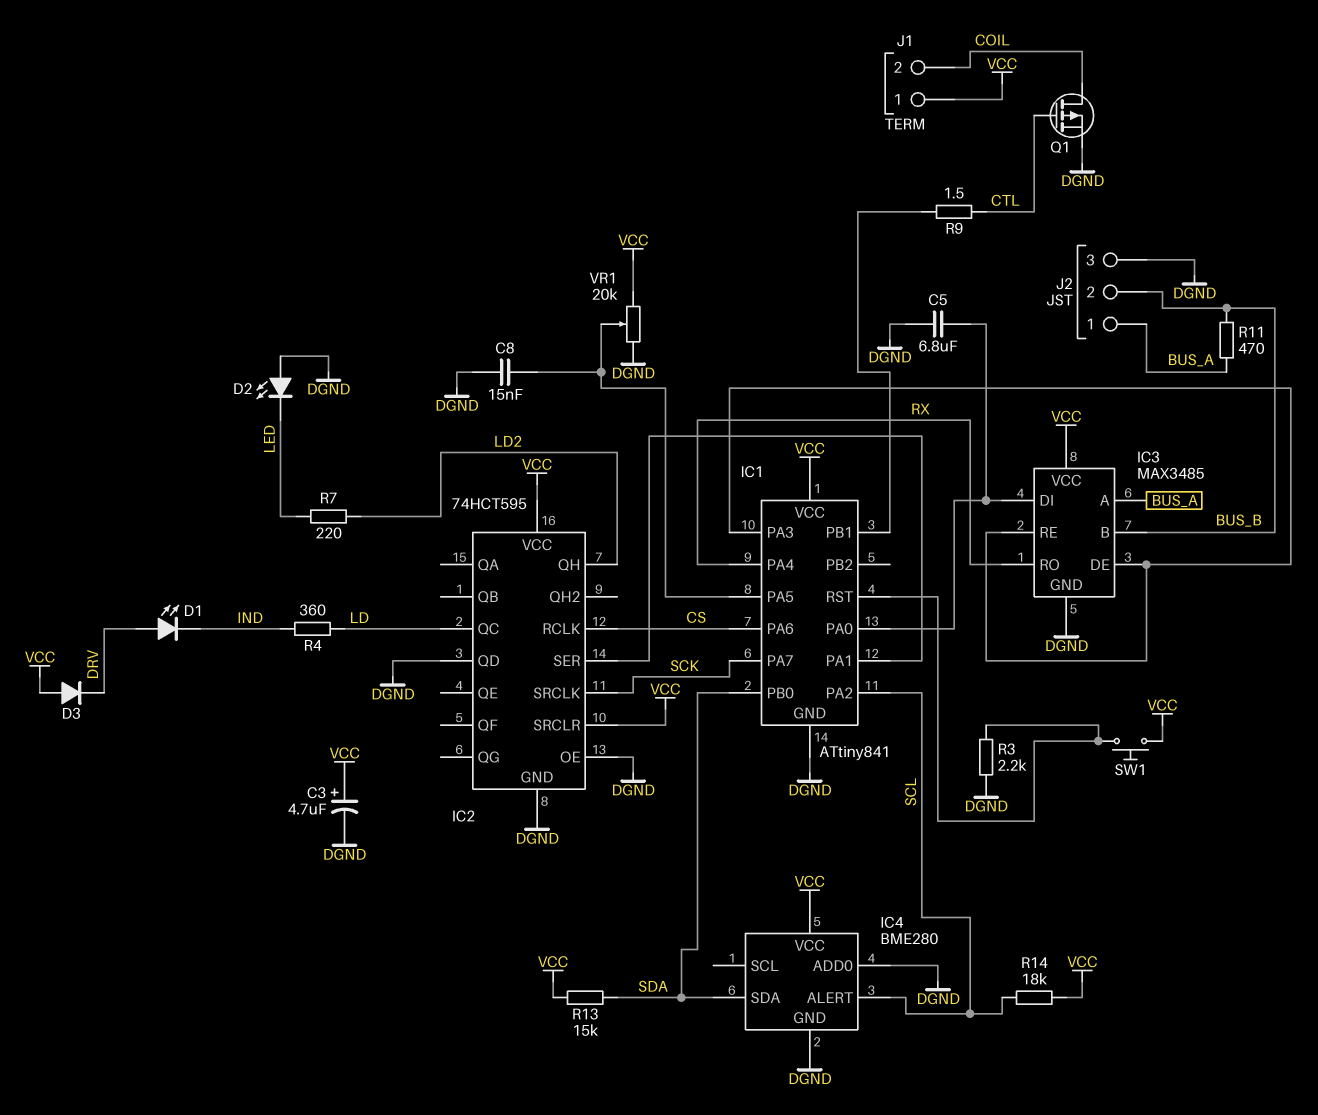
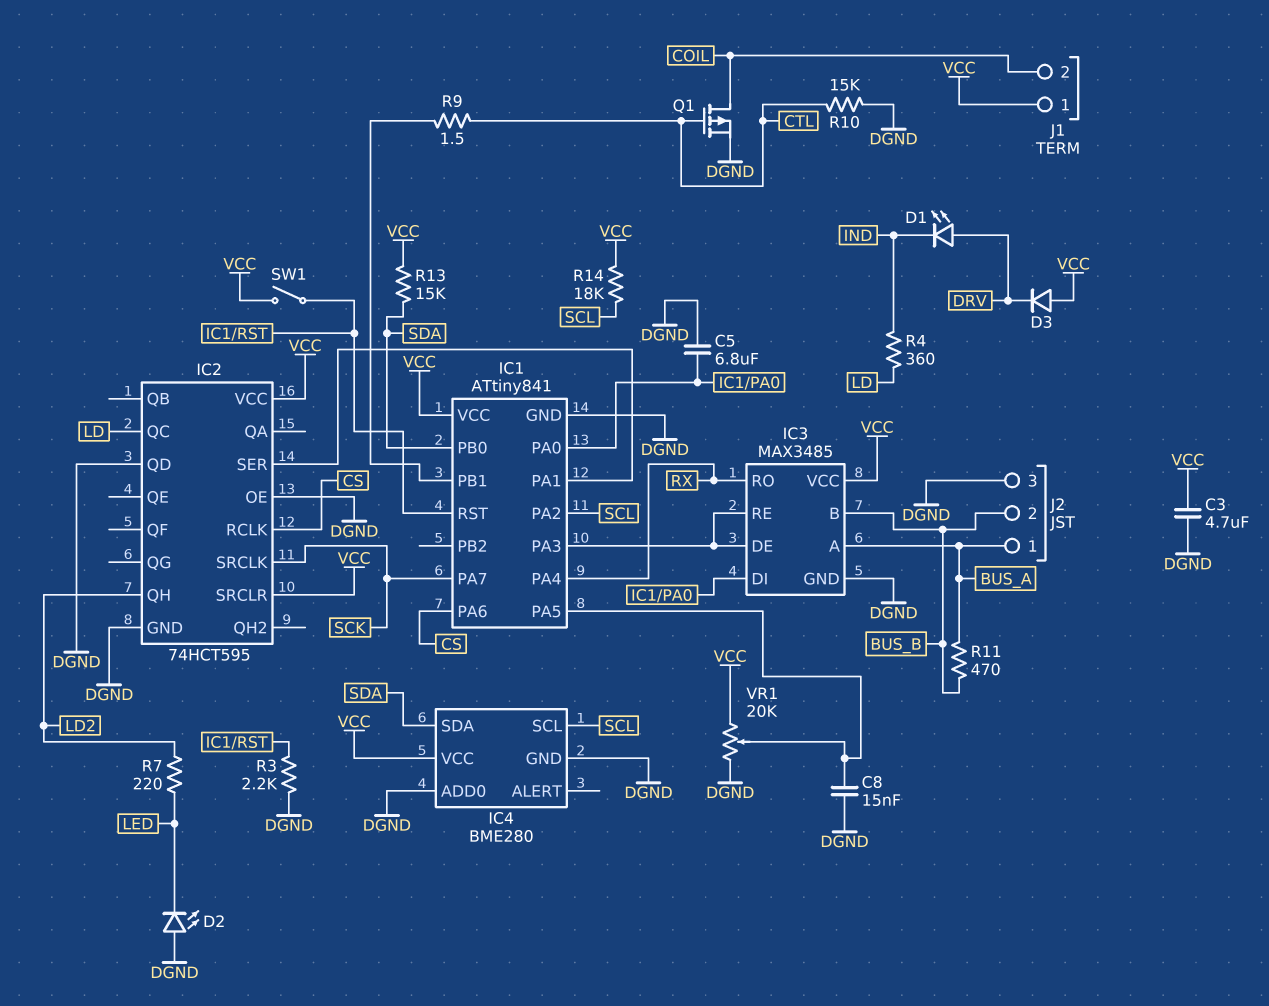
C3: 4.7uF (plus VCC, minus DGND) -> 4.7uF (DGND, VCC)
IC4 pin ALERT: SCL -> none
IC4 pin SCL: none -> SCL
R10: none -> 15k (CTL, DGND)
SW1: button (IC1/RST, VCC) -> switch (IC1/RST, VCC)

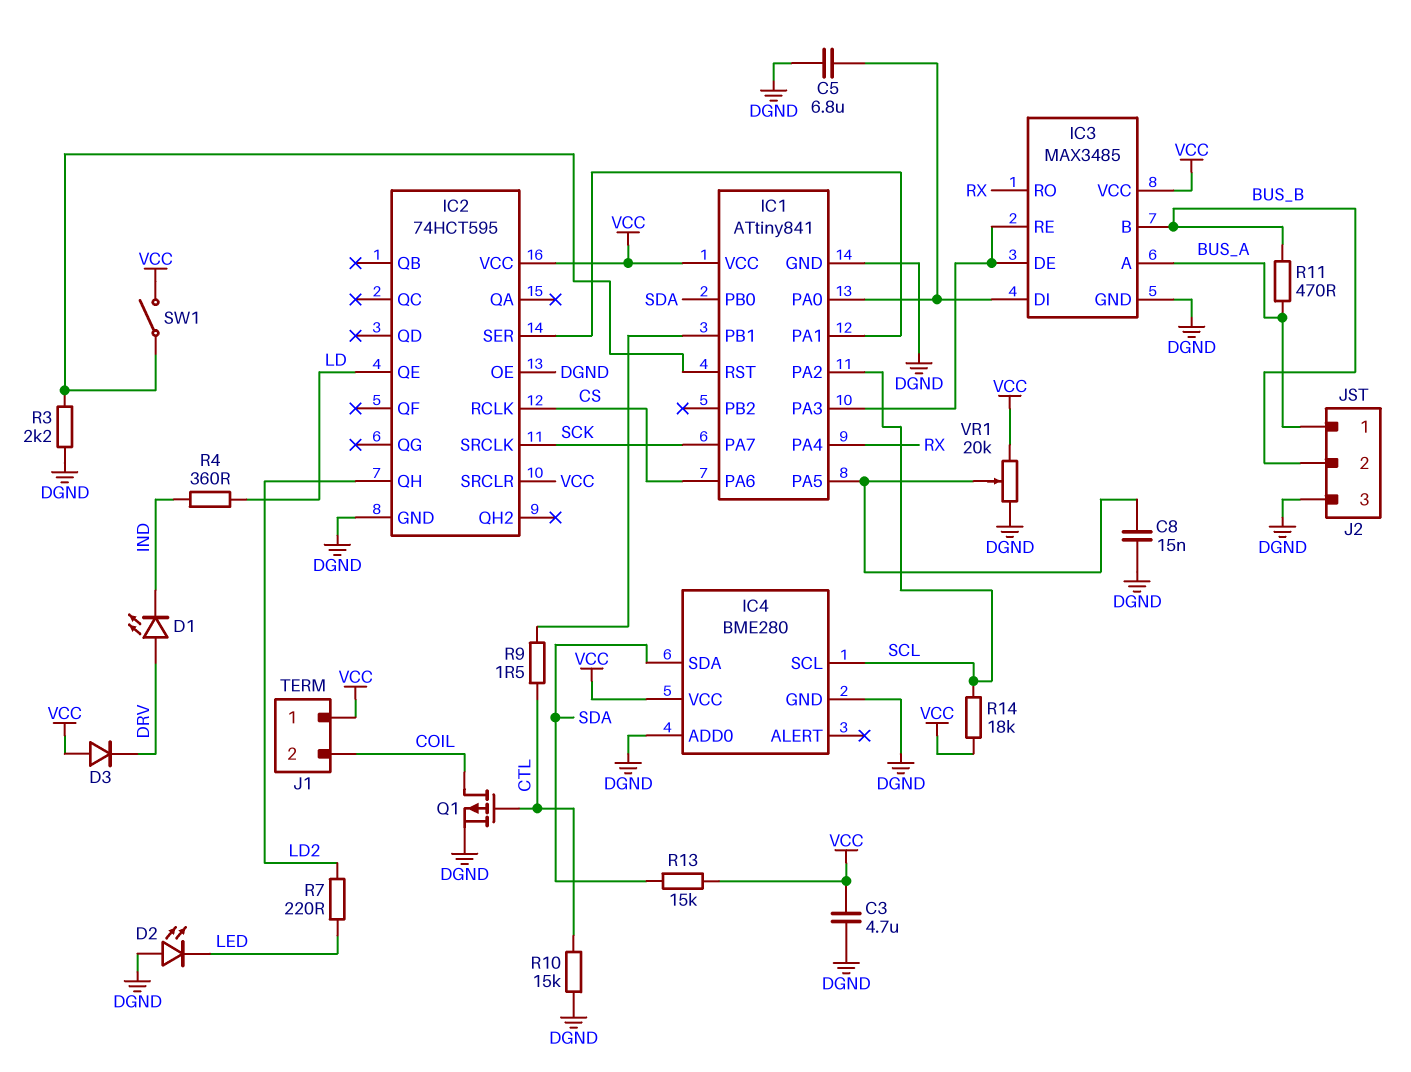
IC2 pin QC: LD -> none
IC2 pin QD: DGND -> none
IC2 pin QE: none -> LD

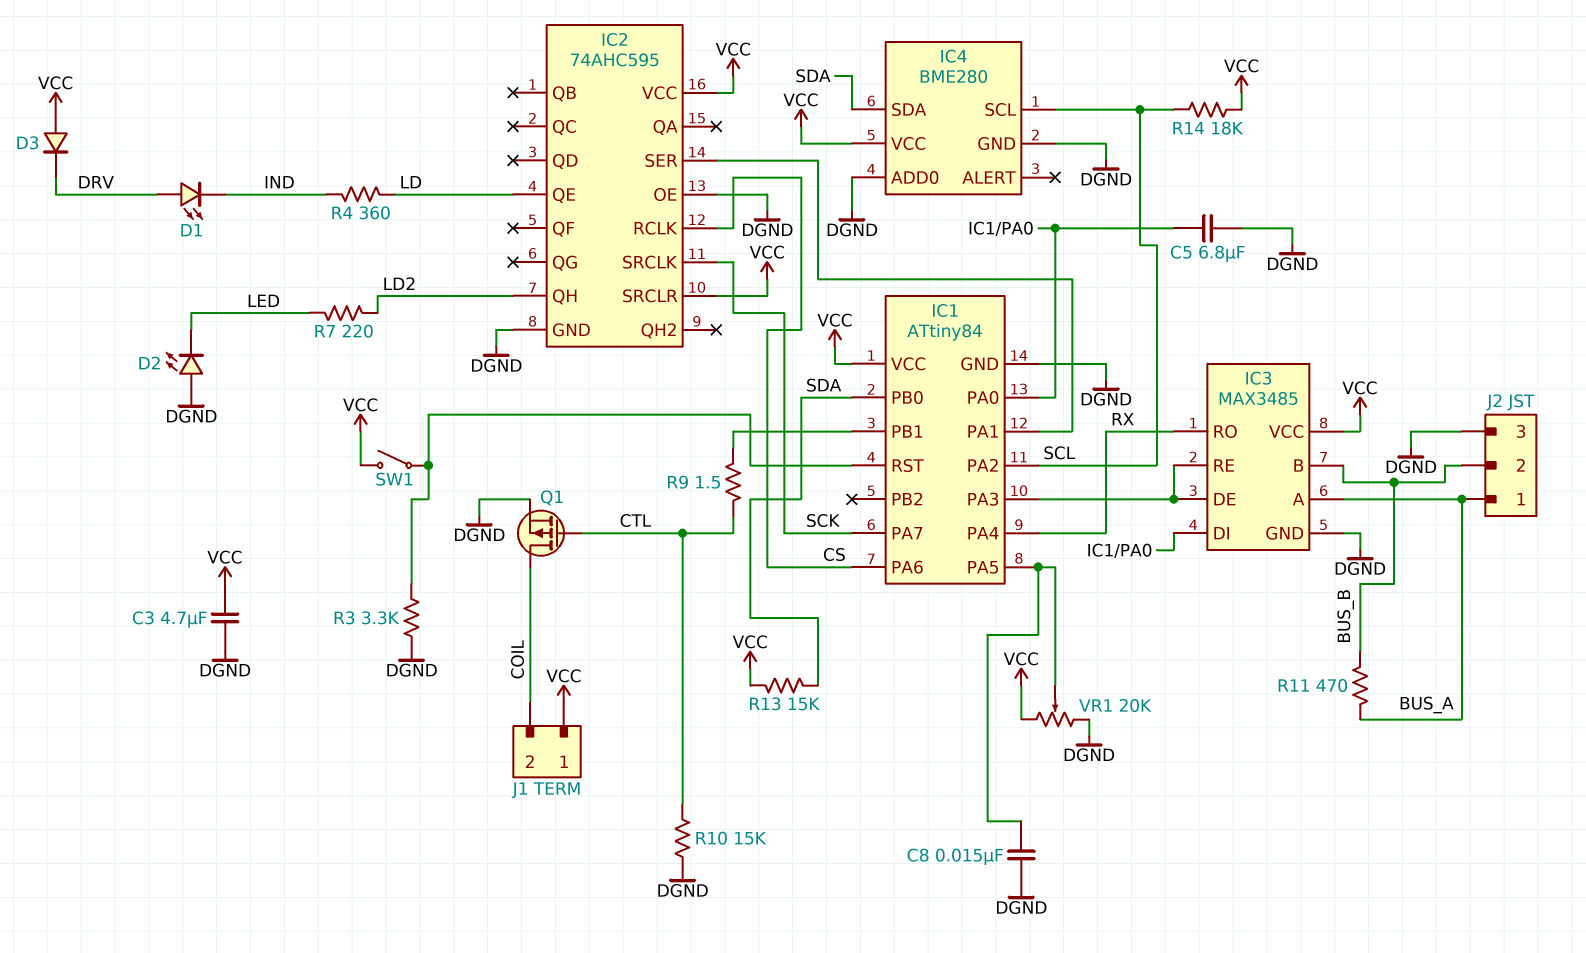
IC1: ATtiny841 -> ATtiny84
IC2: 74HCT595 -> 74AHC595
R3: 2.2k (DGND, IC1/RST) -> 3.3k (DGND, IC1/RST)

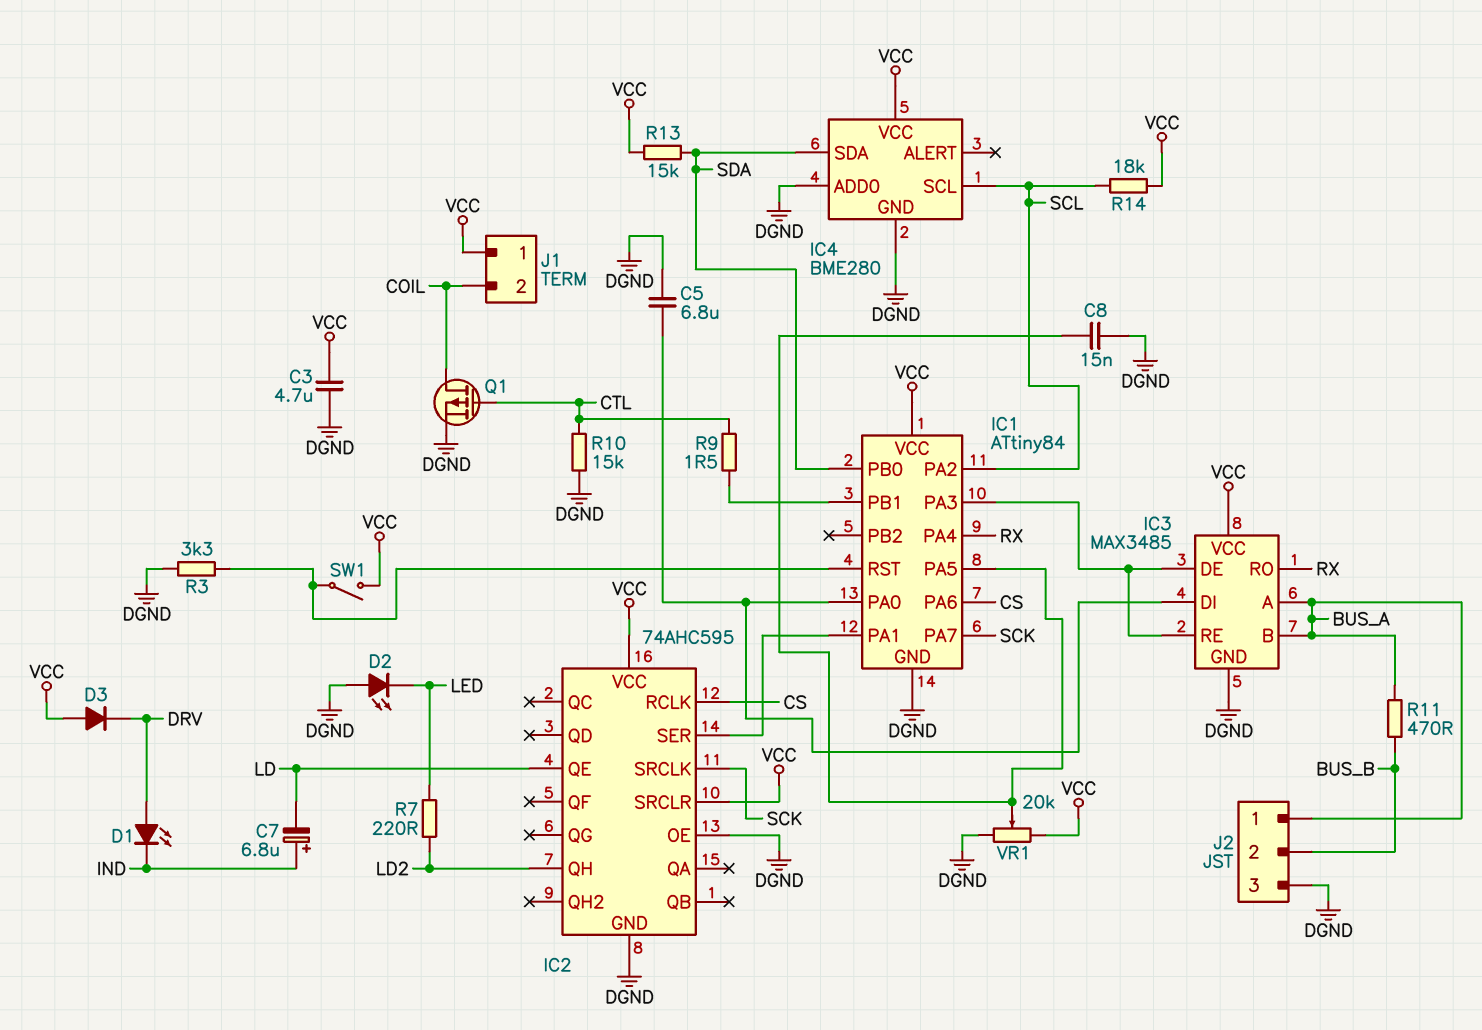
C7: none -> 6.8uF (plus IND, minus LD)
IC3 pin B: BUS_B -> BUS_A
R4: 360 (IND, LD) -> none

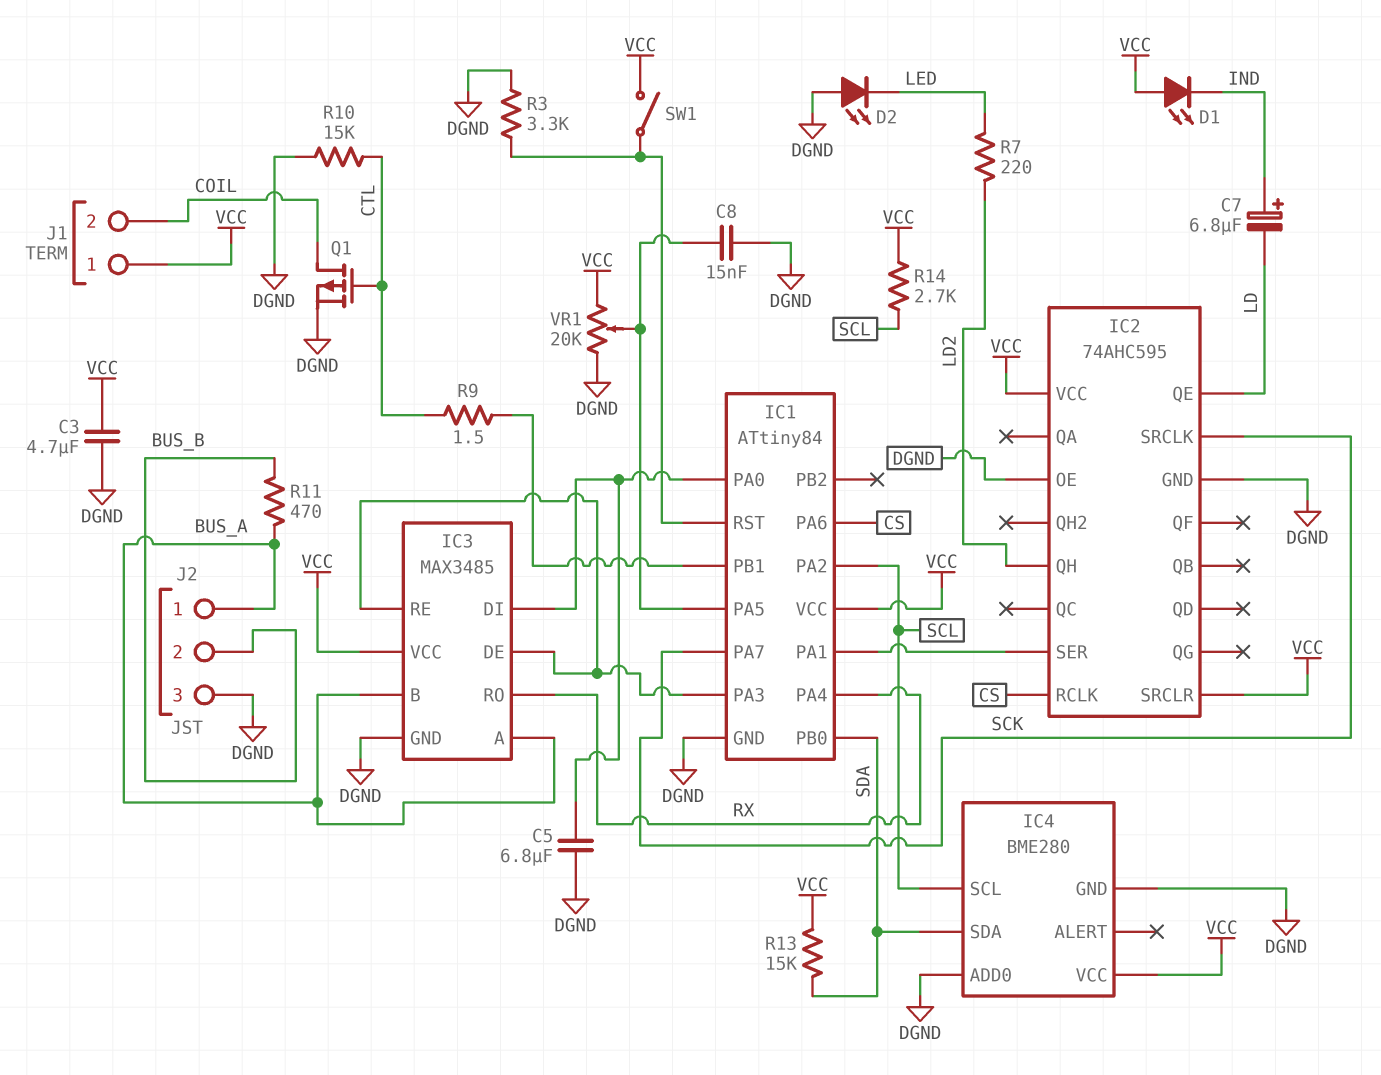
D1: LED (A DRV, K IND) -> LED (A VCC, K IND)
D3: diode (A VCC, K DRV) -> none
R14: 18k (SCL, VCC) -> 2.7k (SCL, VCC)

